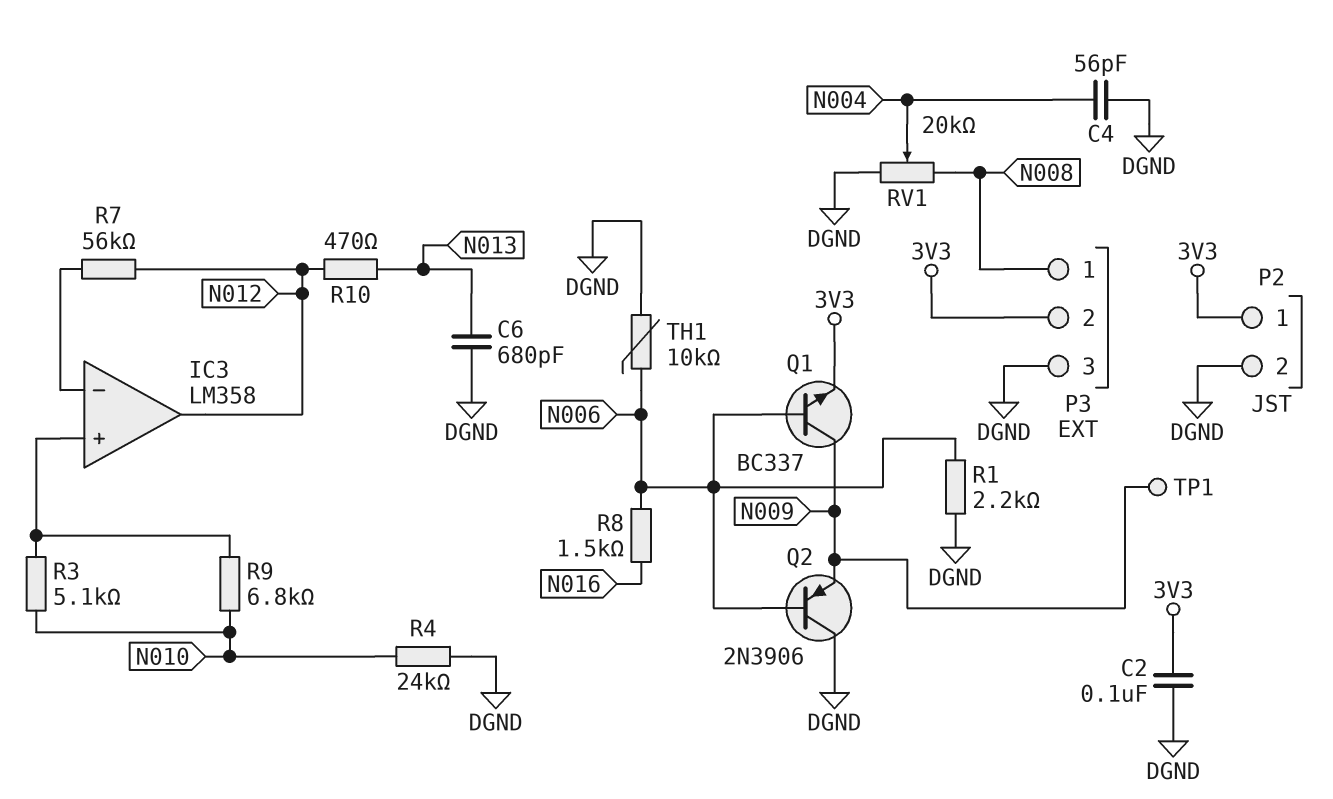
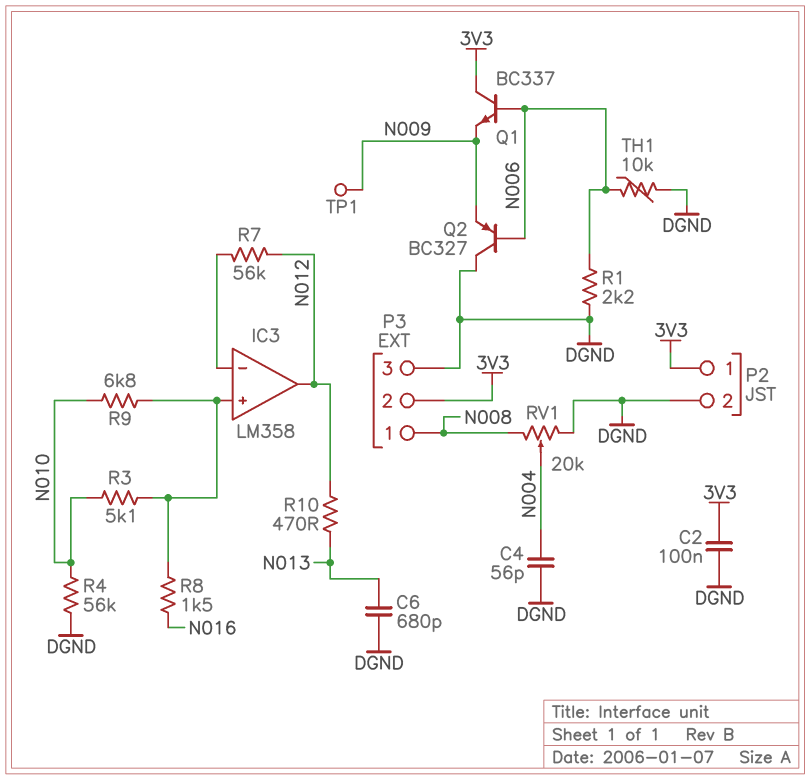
Q1: NPN BC337 (B N006, C N009, E 3V3) -> NPN BC337 (B N006, C 3V3, E N009)
Q2: PNP 2N3906 (B N006, C DGND, E N009) -> PNP BC327 (B N006, C DGND, E N009)
R4: 24k (DGND, N010) -> 56k (DGND, N010)
R8: 1.5k (N006, N016) -> 1.5k (IC3/in+, N016)

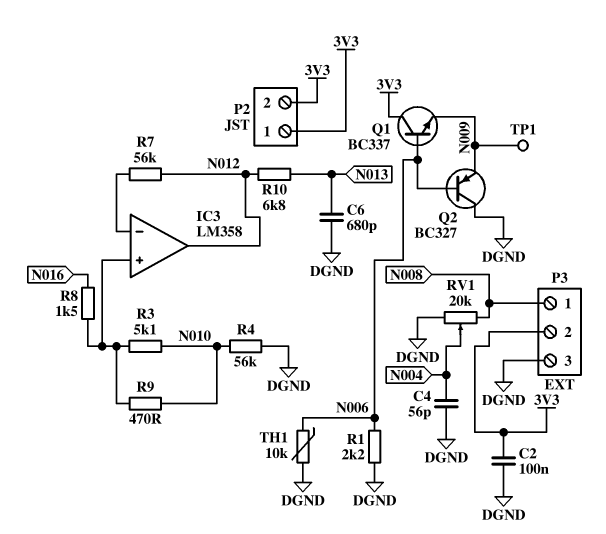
P2 pin 2: DGND -> 3V3
R9: 6.8k (IC3/in+, N010) -> 470 (IC3/in+, N010)
R10: 470 (N012, N013) -> 6.8k (N012, N013)

